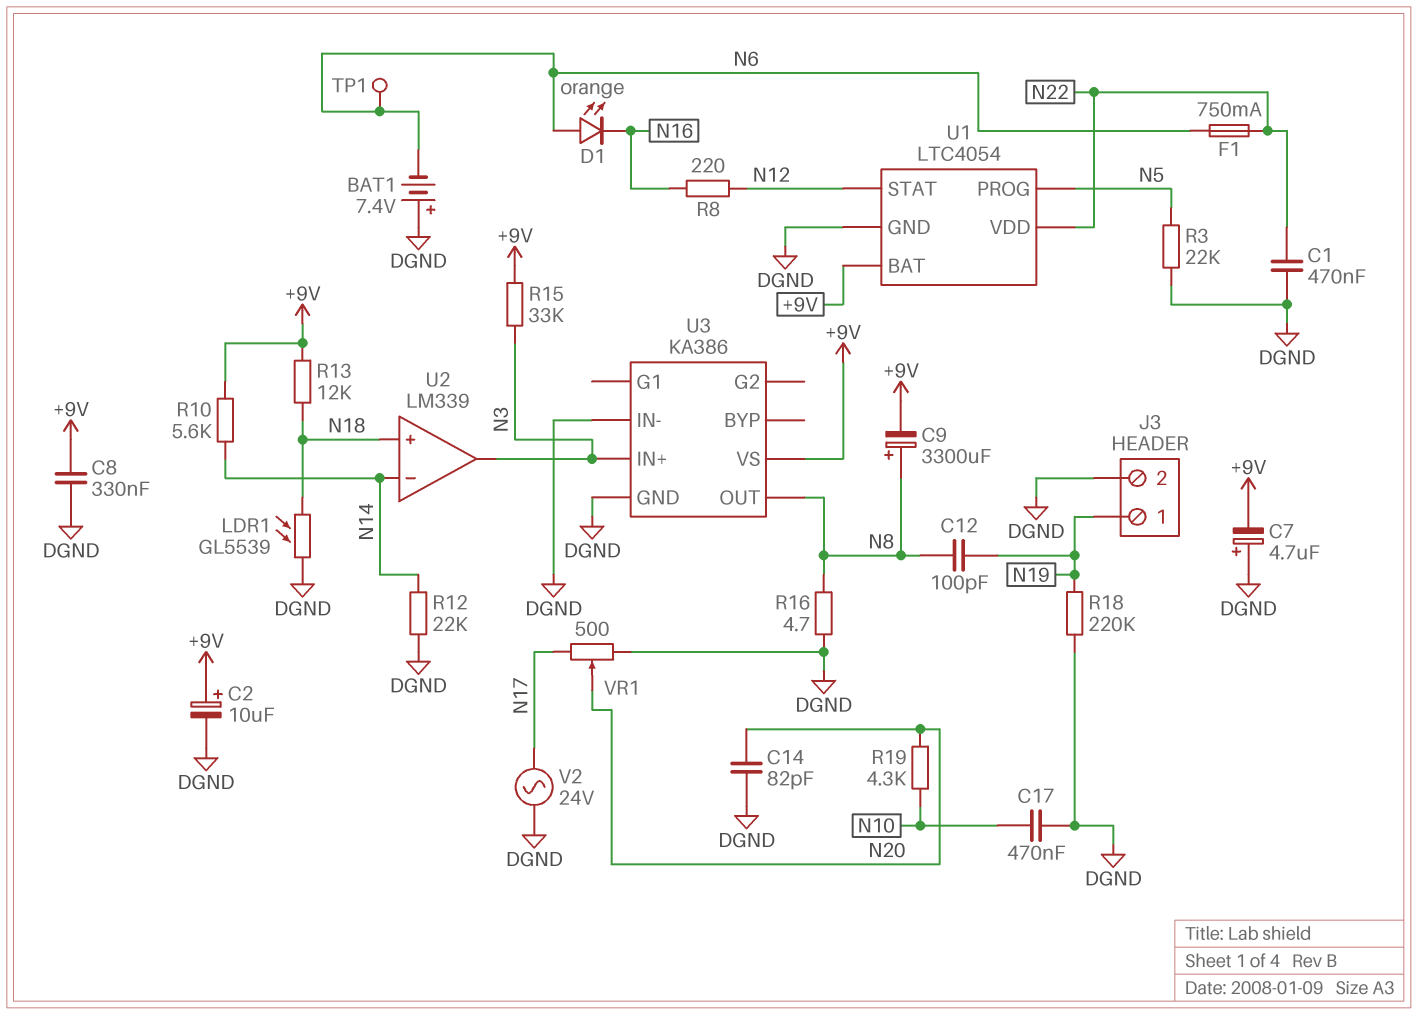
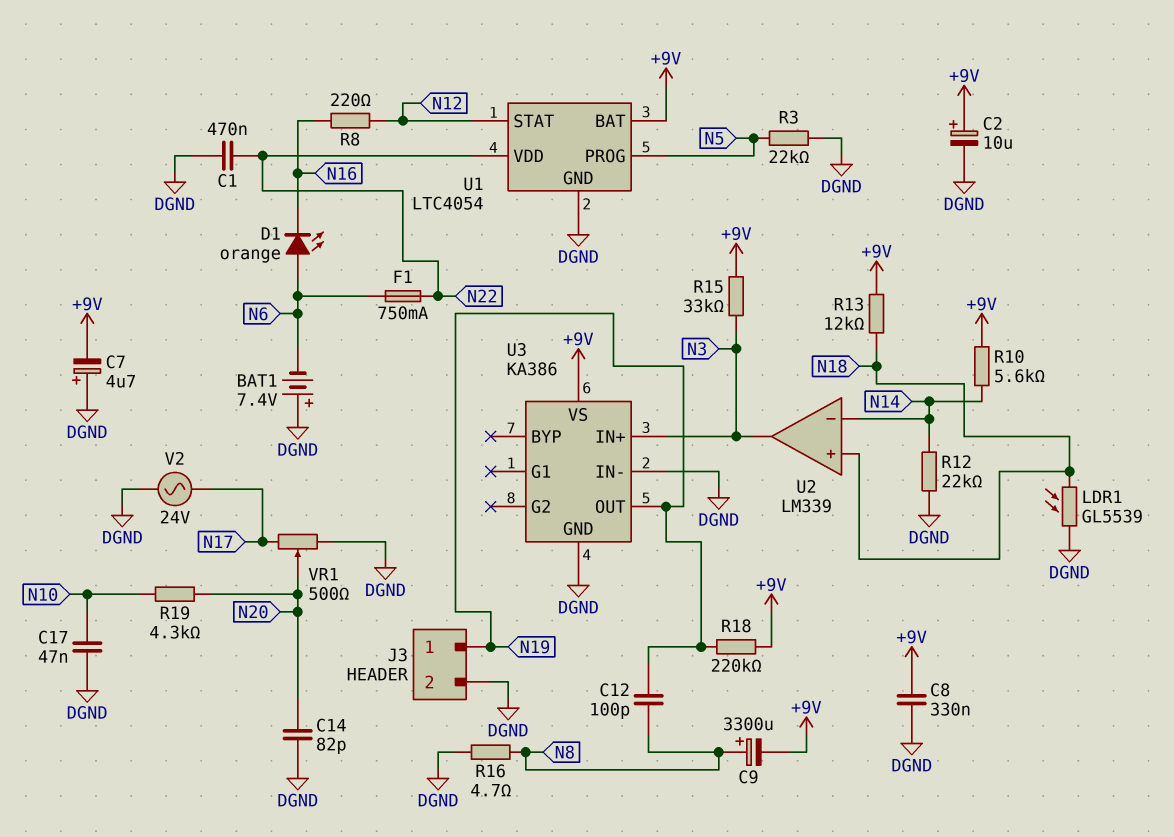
C17: 470nF (DGND, N10) -> 47nF (DGND, N10)
R18: 220k (DGND, N19) -> 220k (+9V, N19)
TP1: test point (N6) -> none
U3 pin OUT: N8 -> N19

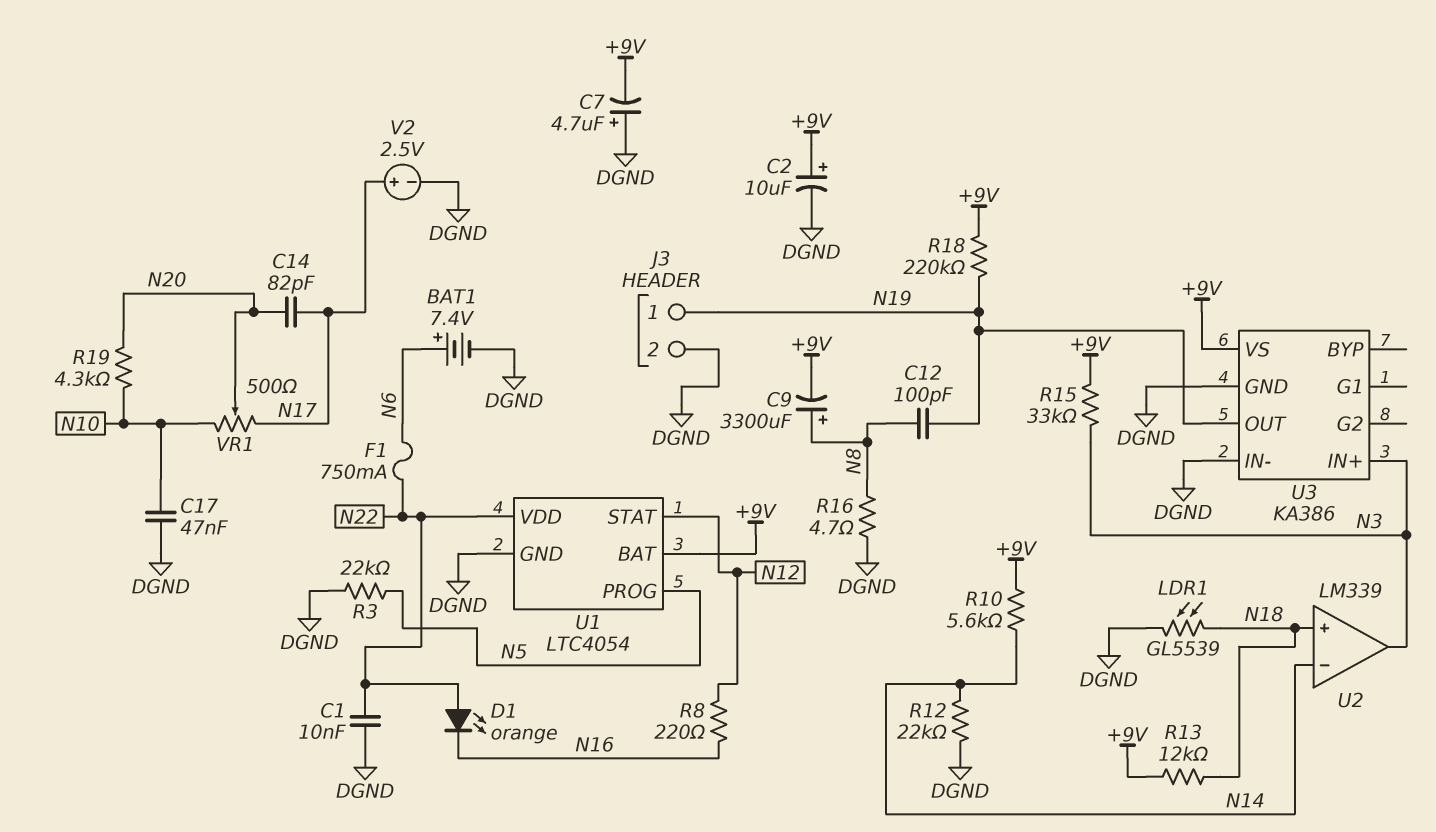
BAT1: 7.4V (plus DGND, minus N6) -> 7.4V (plus N6, minus DGND)
C1: 470nF (DGND, N22) -> 10nF (DGND, N22)
C8: 330nF (+9V, DGND) -> none
C14: 82pF (DGND, N20) -> 82pF (N17, N20)
D1: LED orange (A N6, K N16) -> LED orange (A N22, K N16)
V2: AC 24V (DGND, N17) -> 2.5V (plus N17, minus DGND)
VR1: 500 (DGND, N17, wiper N20) -> 500 (N10, N17, wiper N20)

